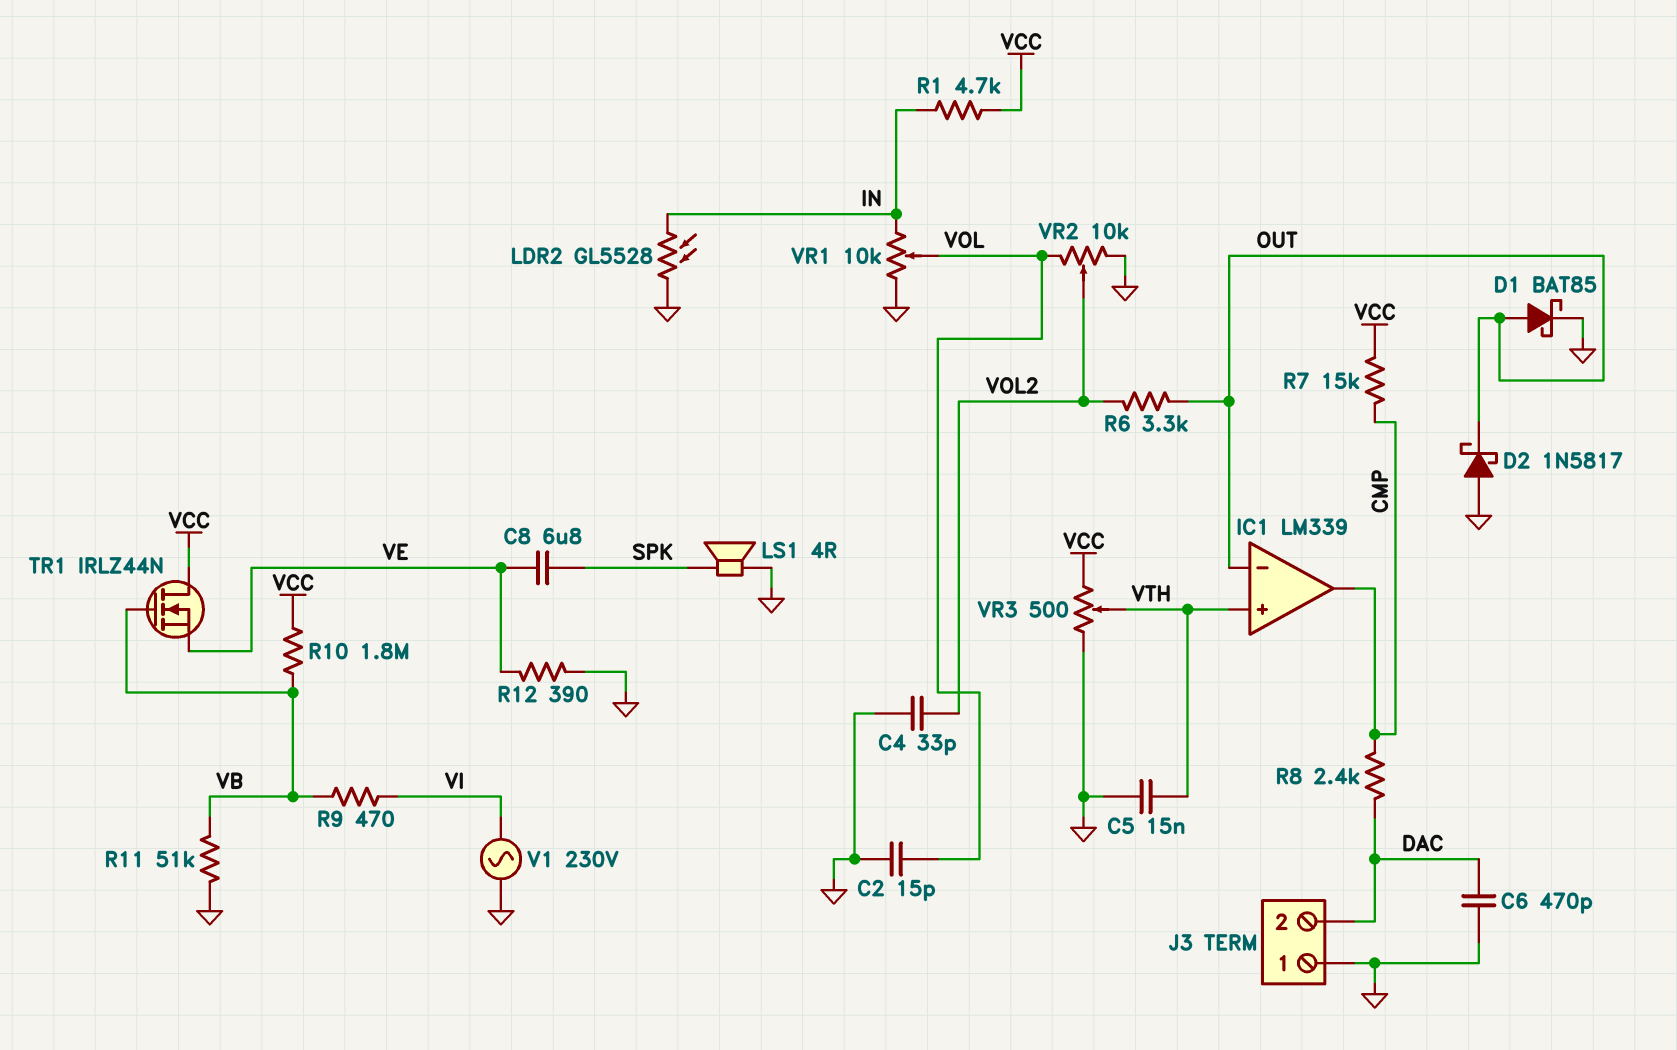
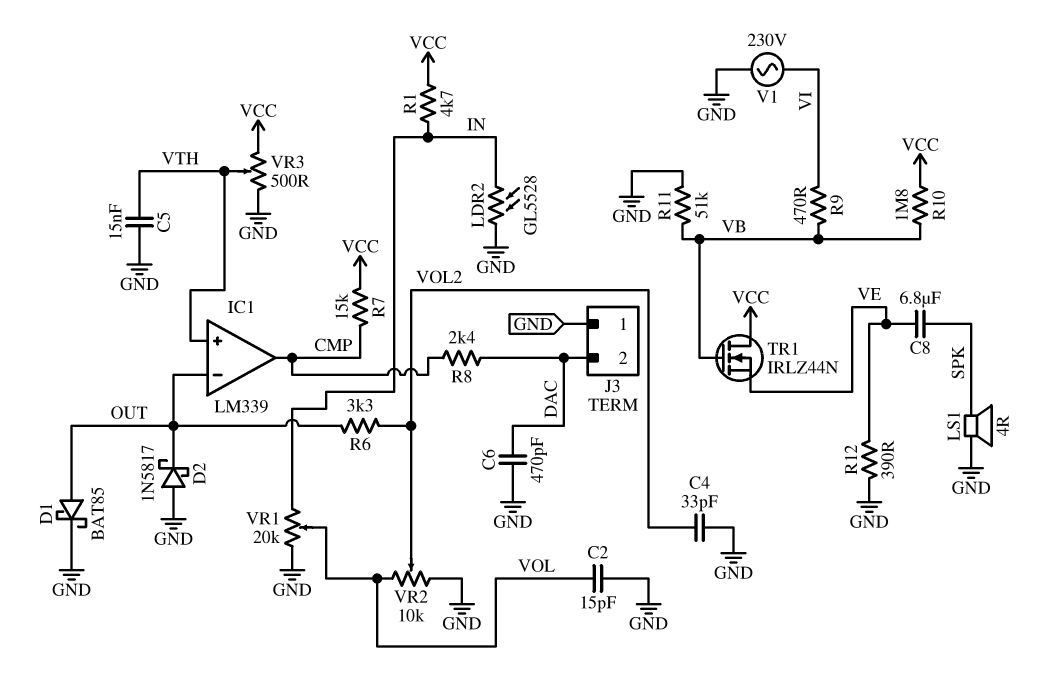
VR1: 10k (GND, IN, wiper VOL) -> 20k (GND, IN, wiper VOL)

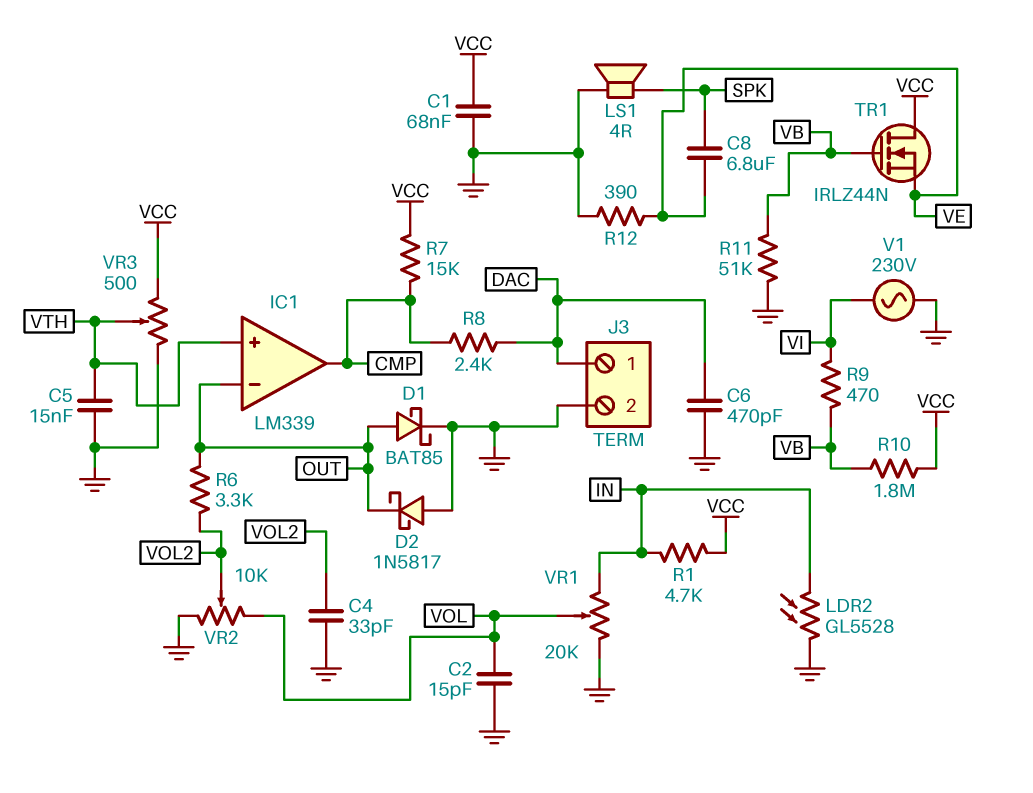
C1: none -> 68nF (GND, VCC)
J3 pin 1: GND -> DAC
J3 pin 2: DAC -> GND

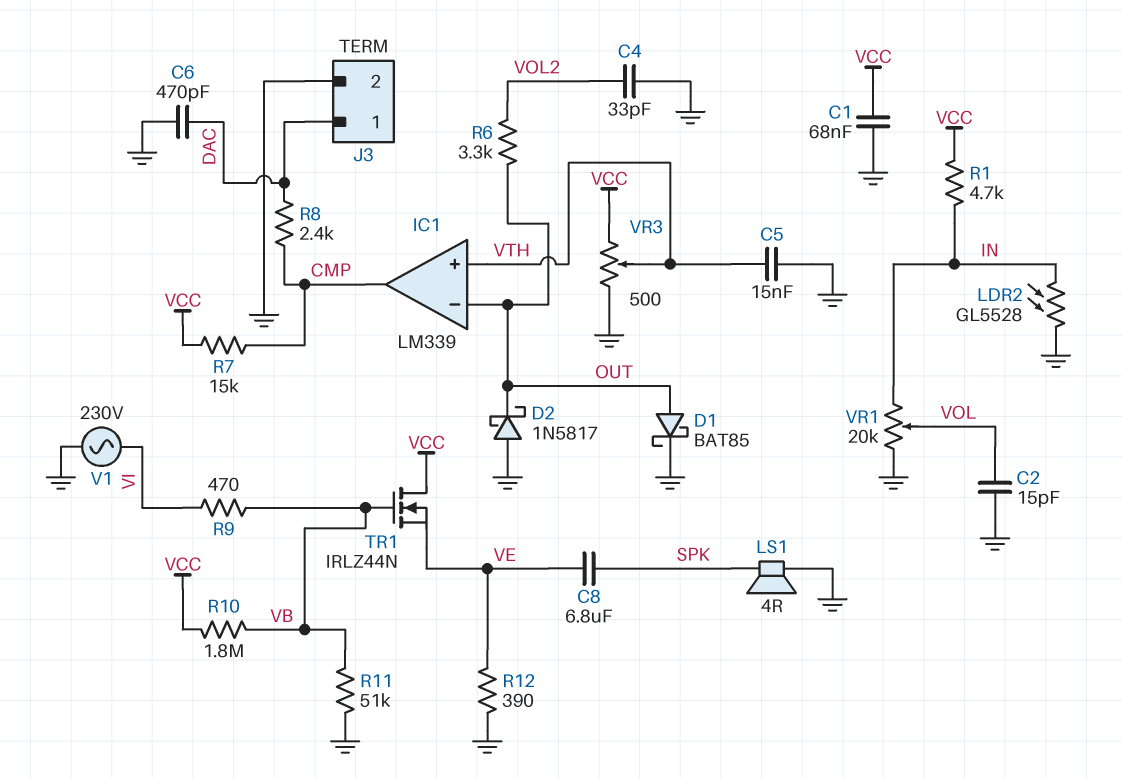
VR2: 10k (GND, VOL, wiper VOL2) -> none

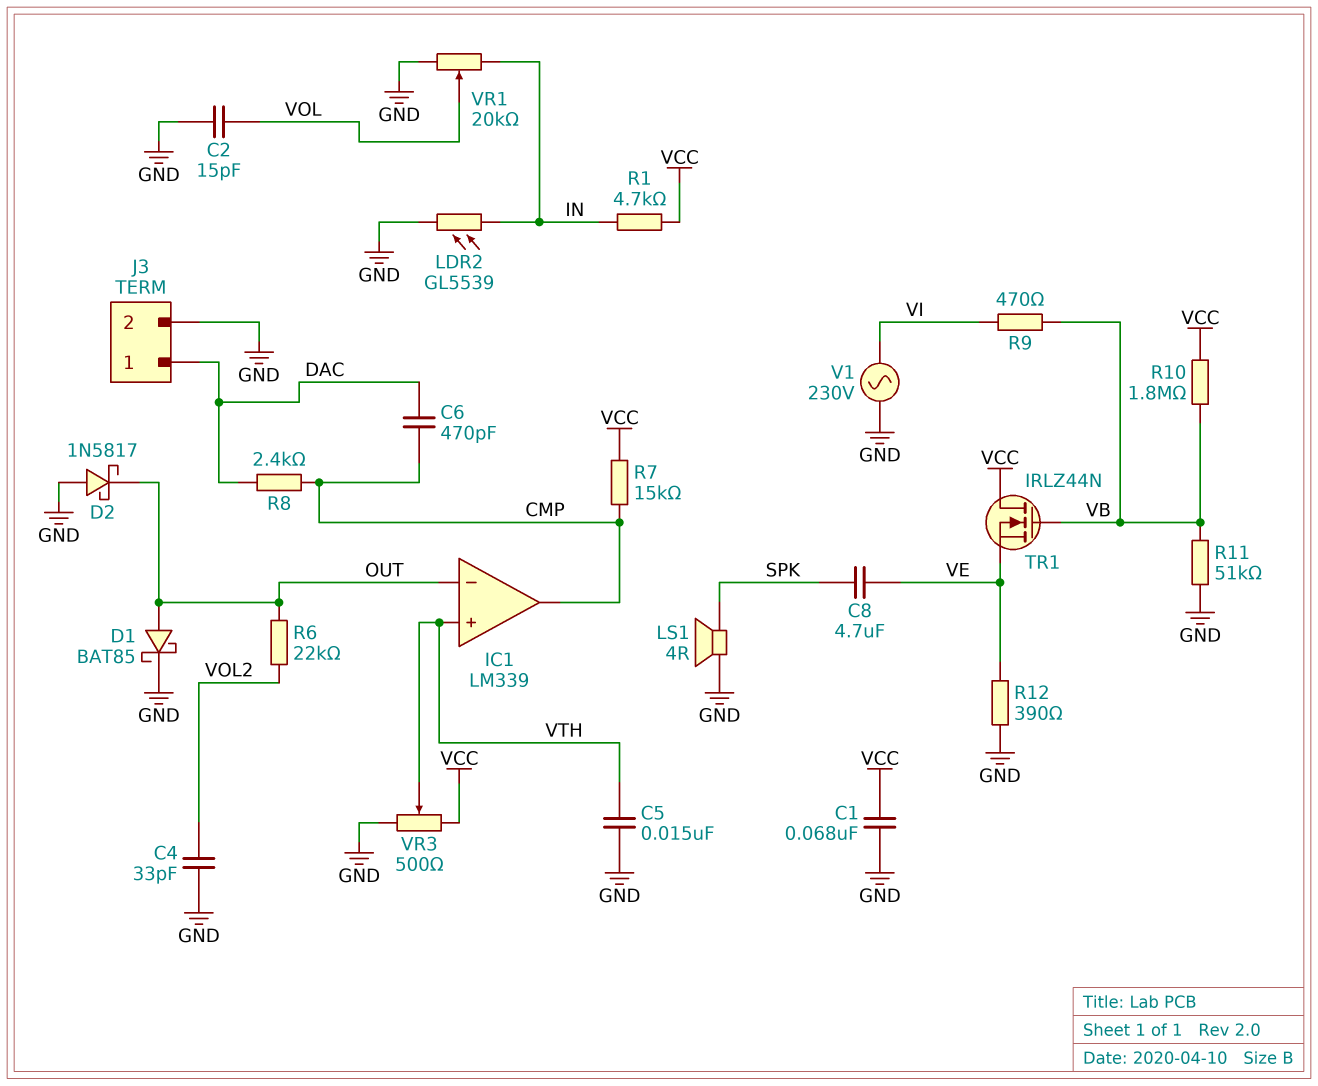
C6: 470pF (DAC, GND) -> 470pF (CMP, DAC)
C8: 6.8uF (SPK, VE) -> 4.7uF (SPK, VE)
LDR2: GL5528 (GND, IN) -> GL5539 (GND, IN)
R6: 3.3k (OUT, VOL2) -> 22k (OUT, VOL2)

